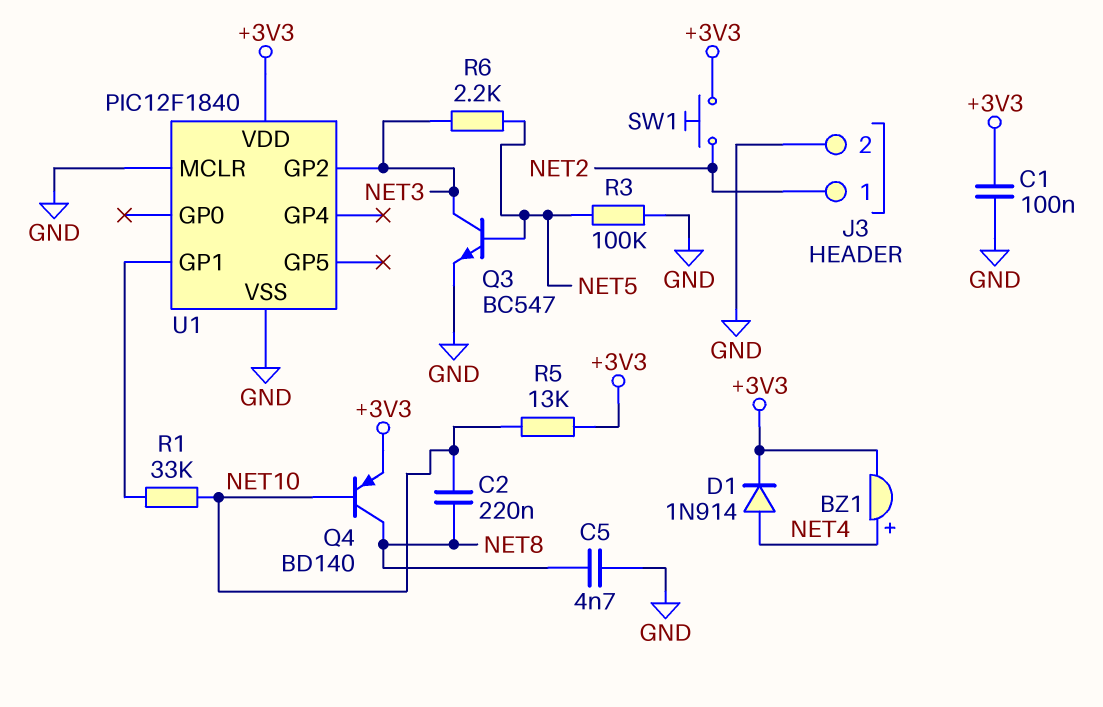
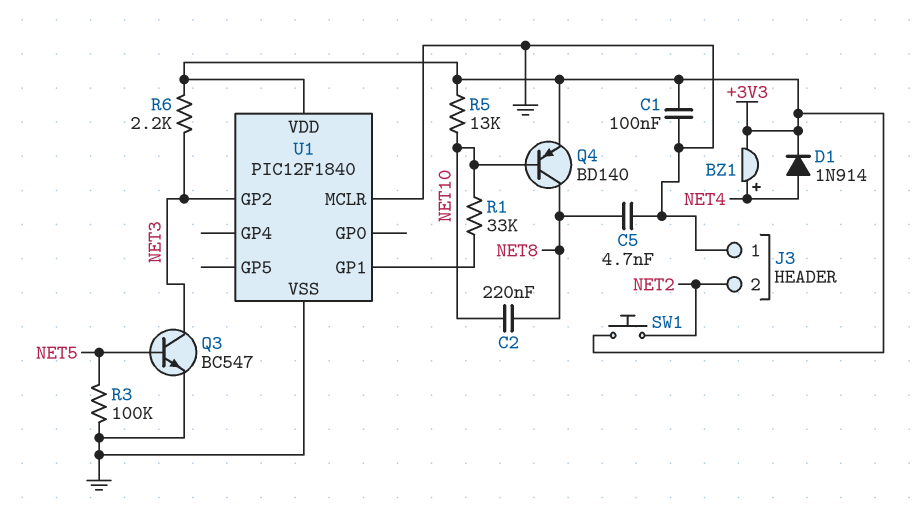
J3 pin 1: NET2 -> GND
J3 pin 2: GND -> NET2
R6: 2.2k (NET3, NET5) -> 2.2k (+3V3, NET3)

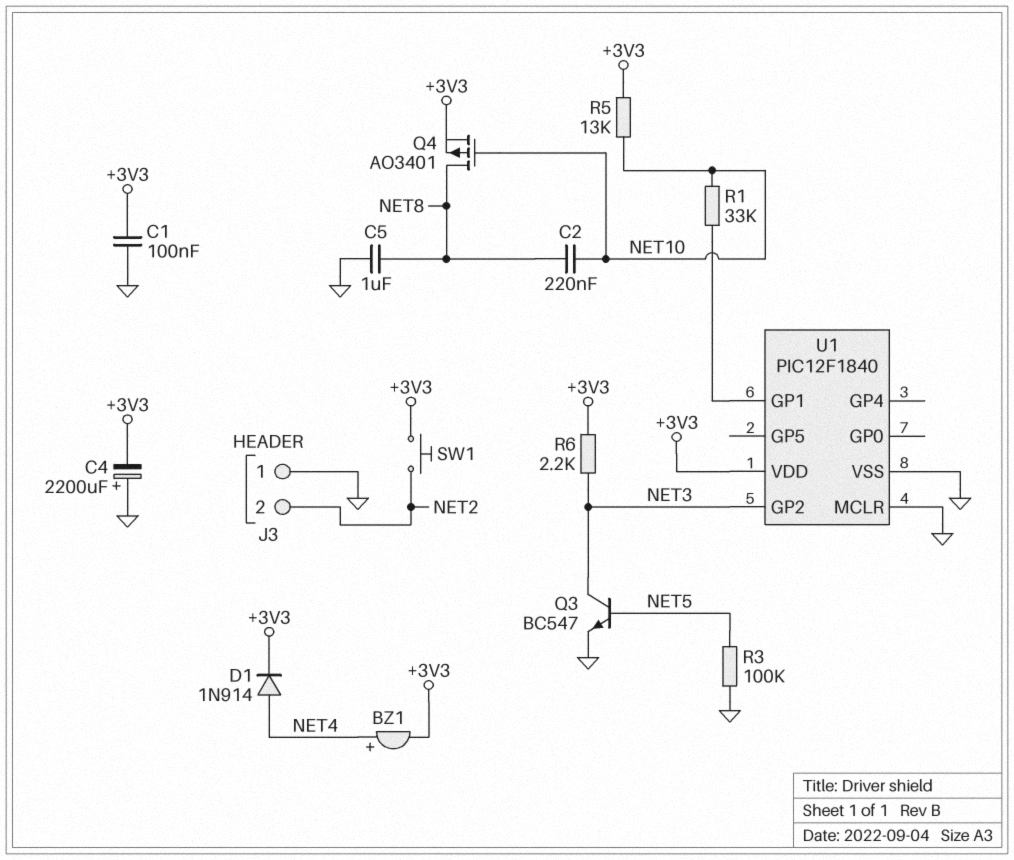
C4: none -> 2200uF (plus GND, minus +3V3)
C5: 4.7nF (GND, NET8) -> 1uF (GND, NET8)
Q4: PNP BD140 (B NET10, C NET8, E +3V3) -> PMOS AO3401 (G NET10, D NET8, S +3V3)

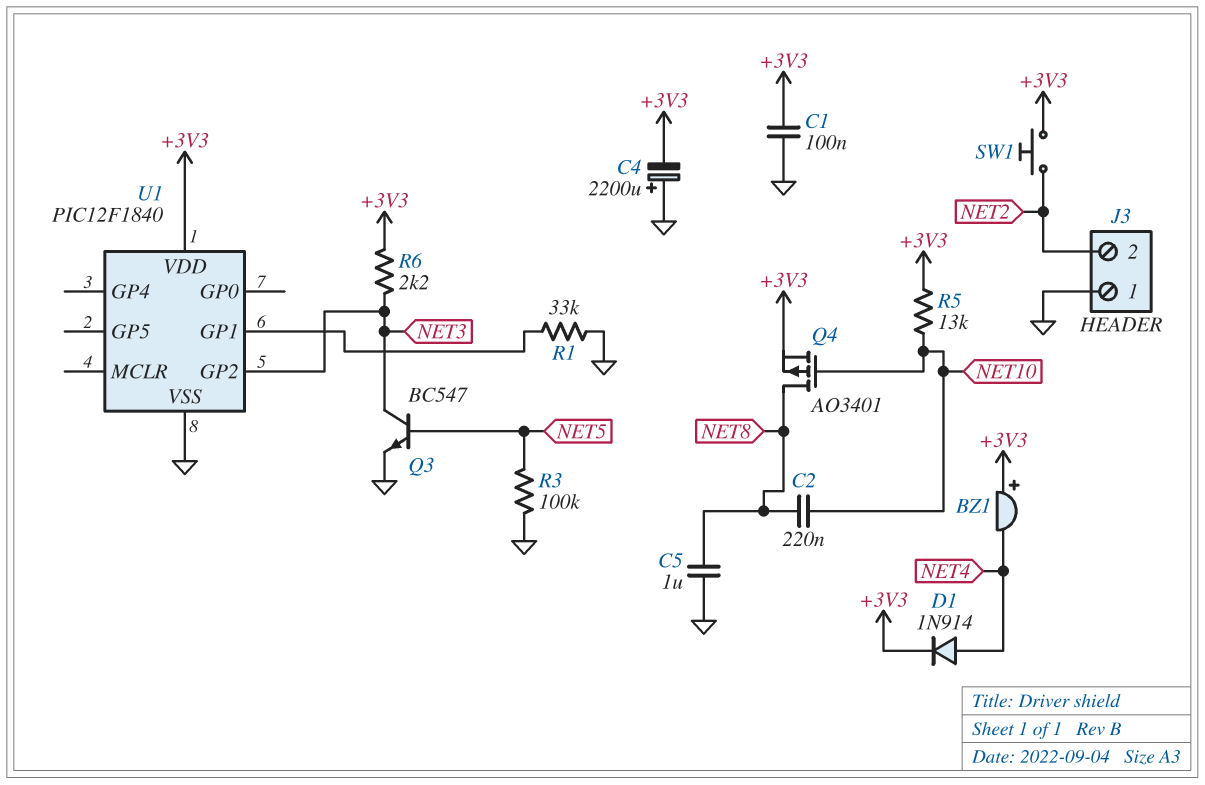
BZ1: buzzer (plus NET4, minus +3V3) -> buzzer (plus +3V3, minus NET4)
R1: 33k (NET10, U1/GP1) -> 33k (GND, U1/GP1)
U1 pin MCLR: GND -> none

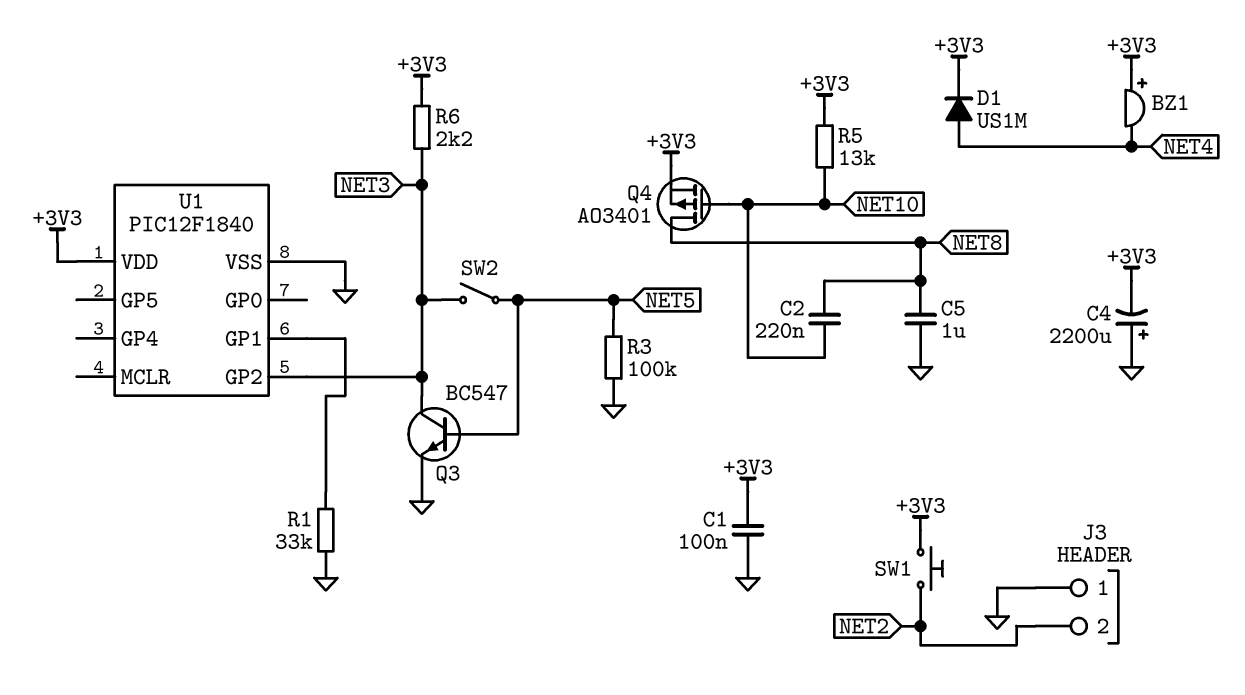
D1: diode 1N914 (A NET4, K +3V3) -> diode US1M (A NET4, K +3V3)
SW2: none -> switch (NET3, NET5)

